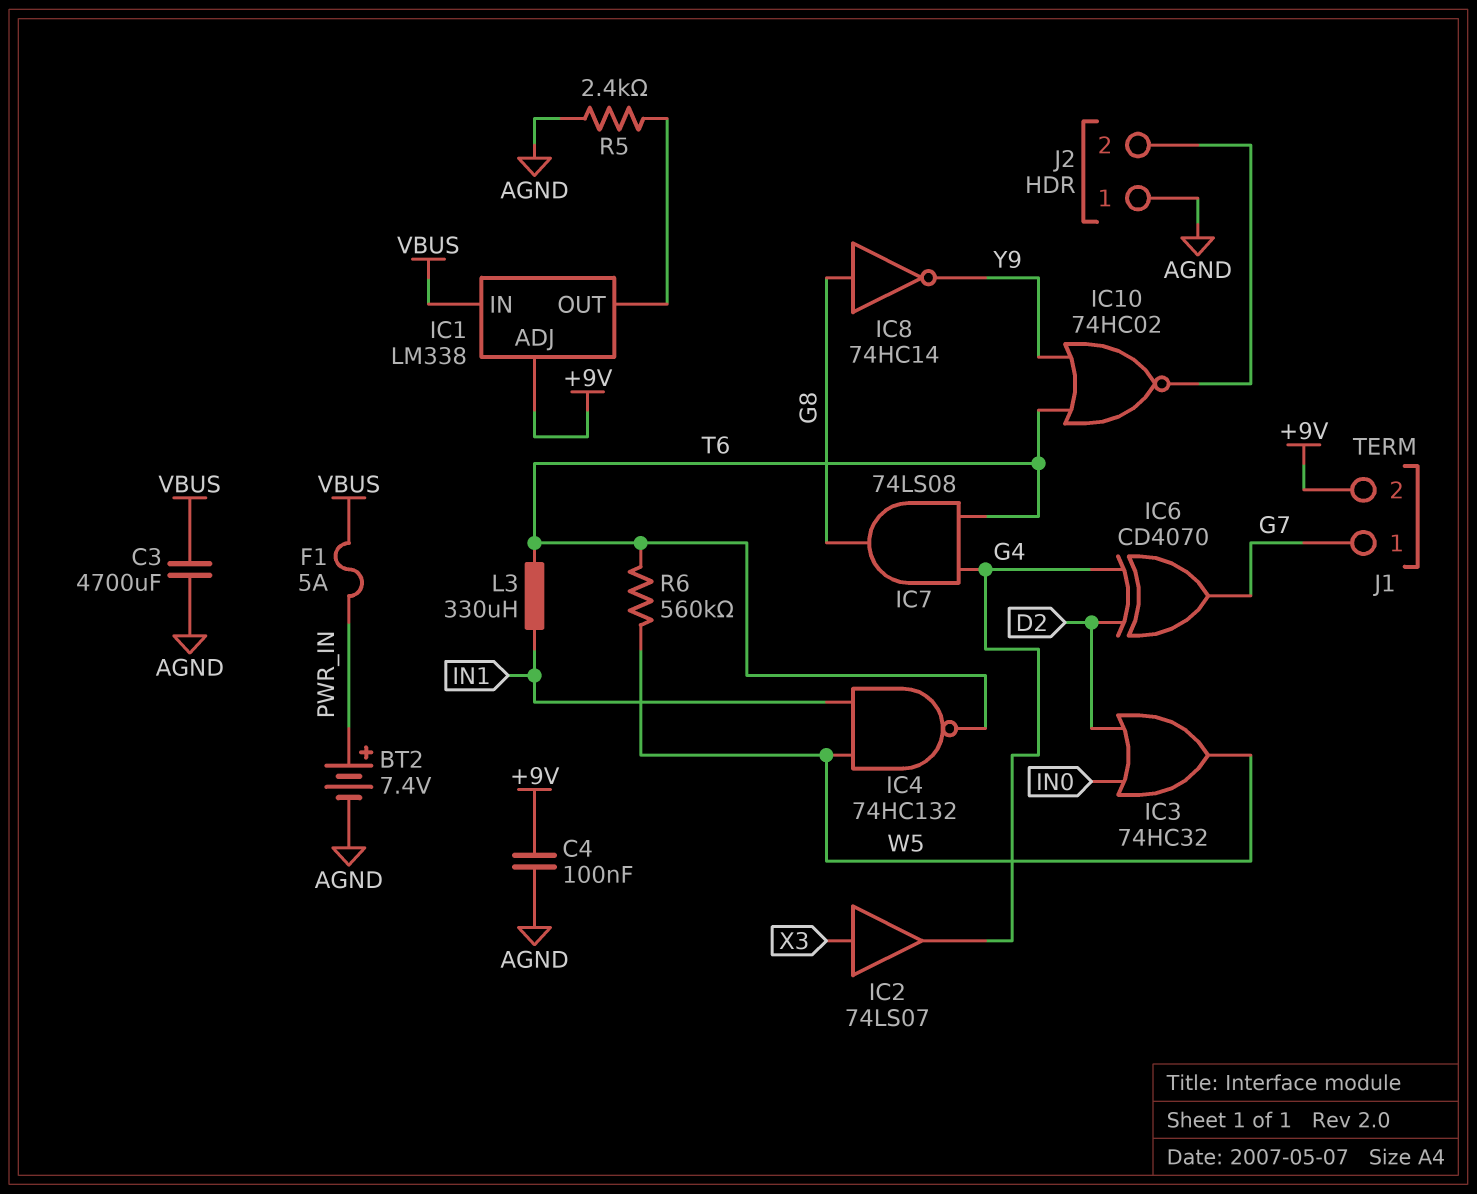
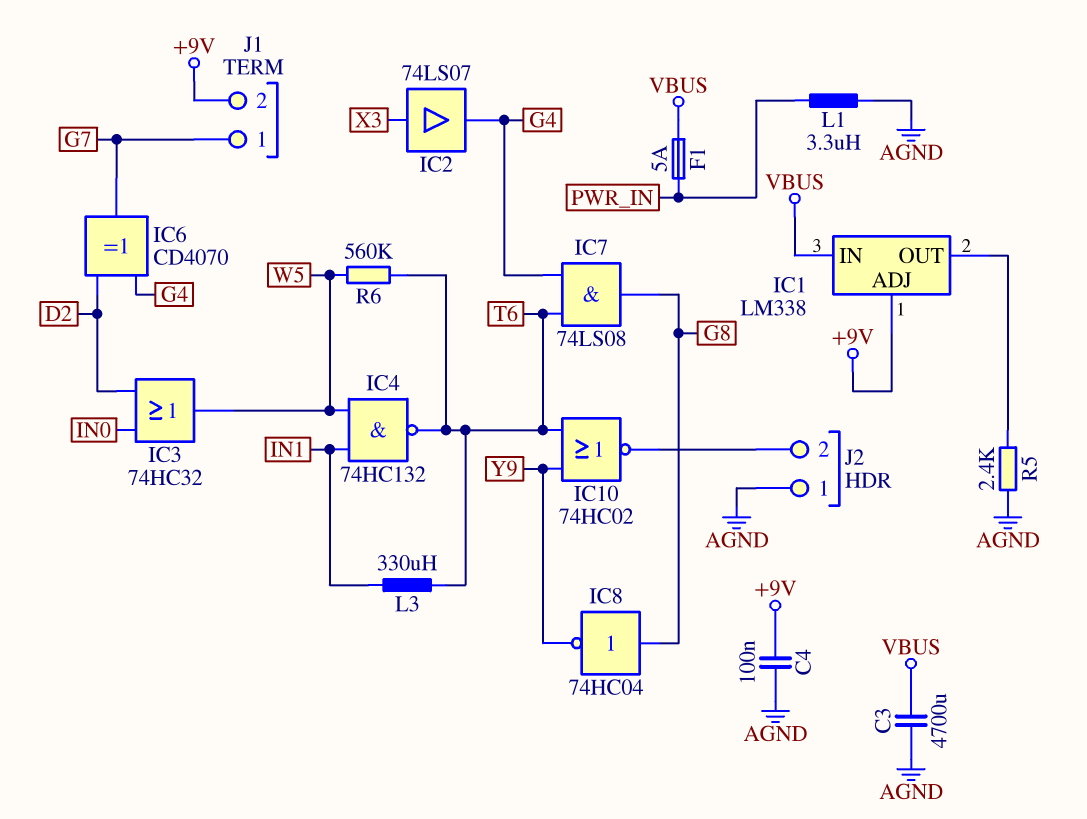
BT2: 7.4V (plus PWR_IN, minus AGND) -> none
IC8: NOT 74HC14 (in G8, out Y9) -> NOT 74HC04 (in G8, out Y9)
L1: none -> 3.3uH (AGND, PWR_IN)

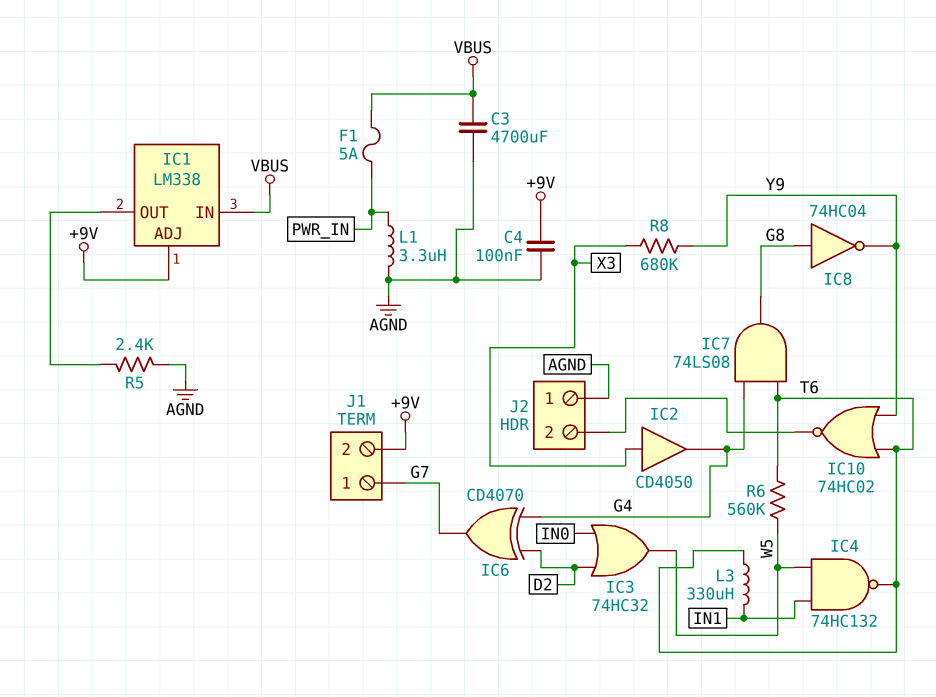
IC2: buffer 74LS07 (in X3, out G4) -> buffer CD4050 (in X3, out G4)
R8: none -> 680k (X3, Y9)

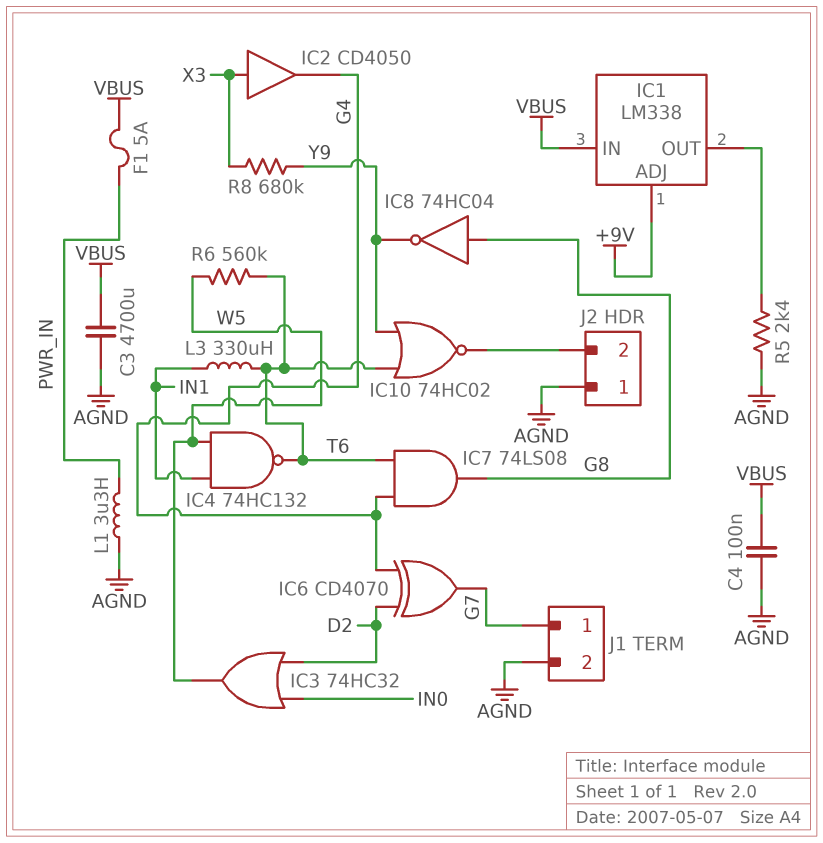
C4: 100nF (+9V, AGND) -> 100nF (AGND, VBUS)
J1 pin 2: +9V -> AGND

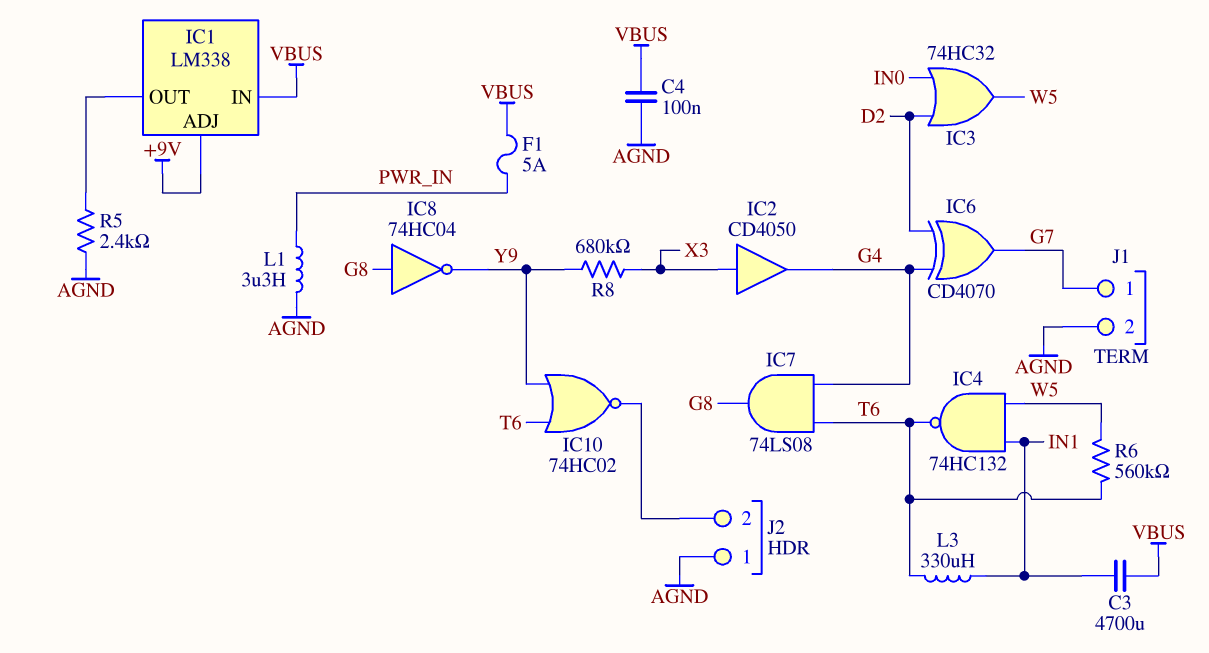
C3: 4700uF (AGND, VBUS) -> 4700uF (IN1, VBUS)

